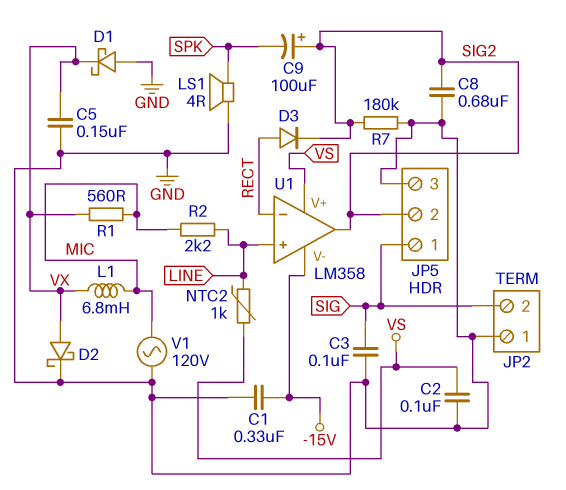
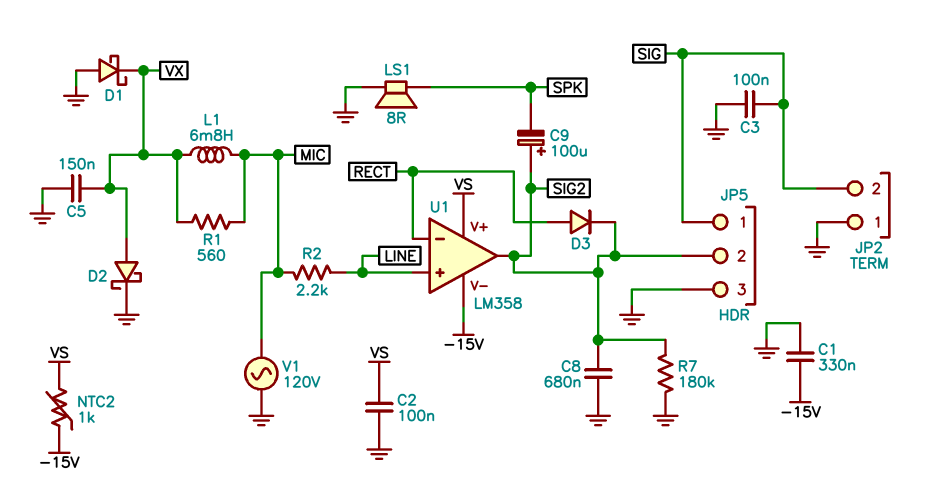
LS1: speaker 4R (GND, SPK) -> speaker 8R (GND, SPK)
NTC2: 1k (LINE, VS) -> 1k (-15V, VS)

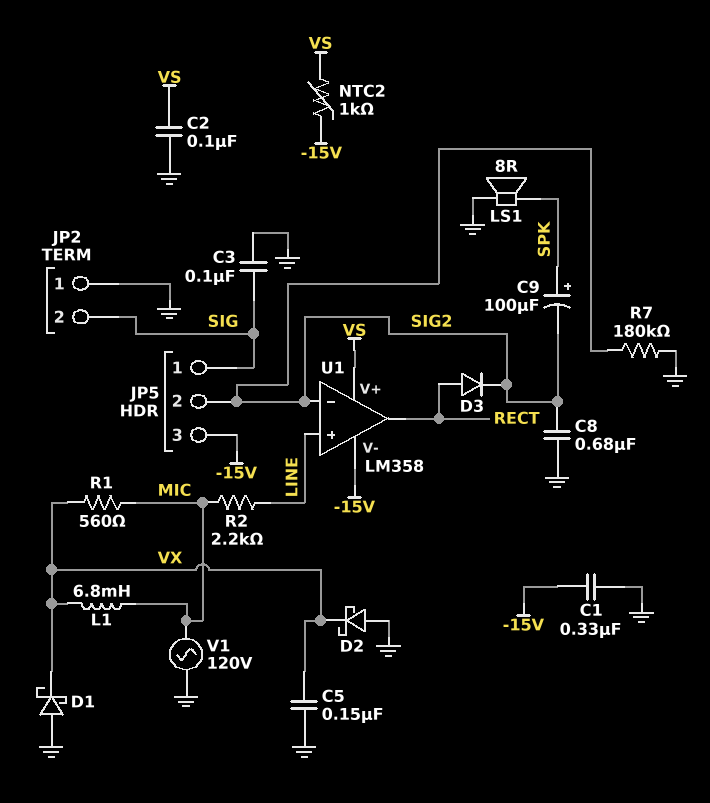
C9: 100uF (plus SIG2, minus SPK) -> 100uF (plus SPK, minus SIG2)
D2: schottky (A VX, K GND) -> schottky (A GND, K VX)
JP5 pin 3: GND -> -15V
U1 pin in-: RECT -> SIG2
U1 pin out: SIG2 -> RECT

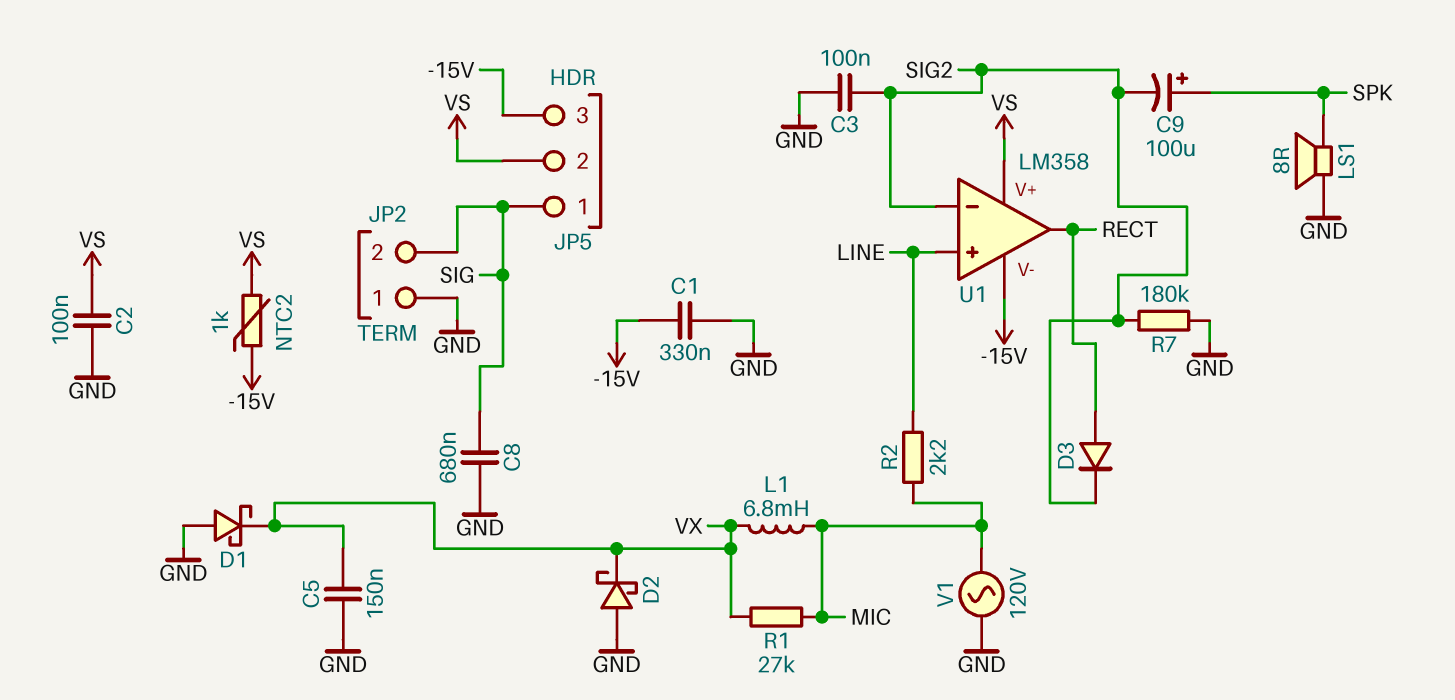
C3: 100nF (GND, SIG) -> 100nF (GND, SIG2)
C8: 680nF (GND, SIG2) -> 680nF (GND, SIG)
JP5 pin 2: SIG2 -> VS
R1: 560 (MIC, VX) -> 27k (MIC, VX)

